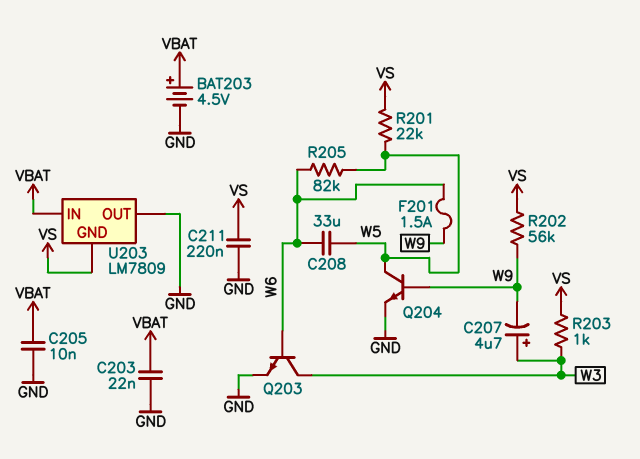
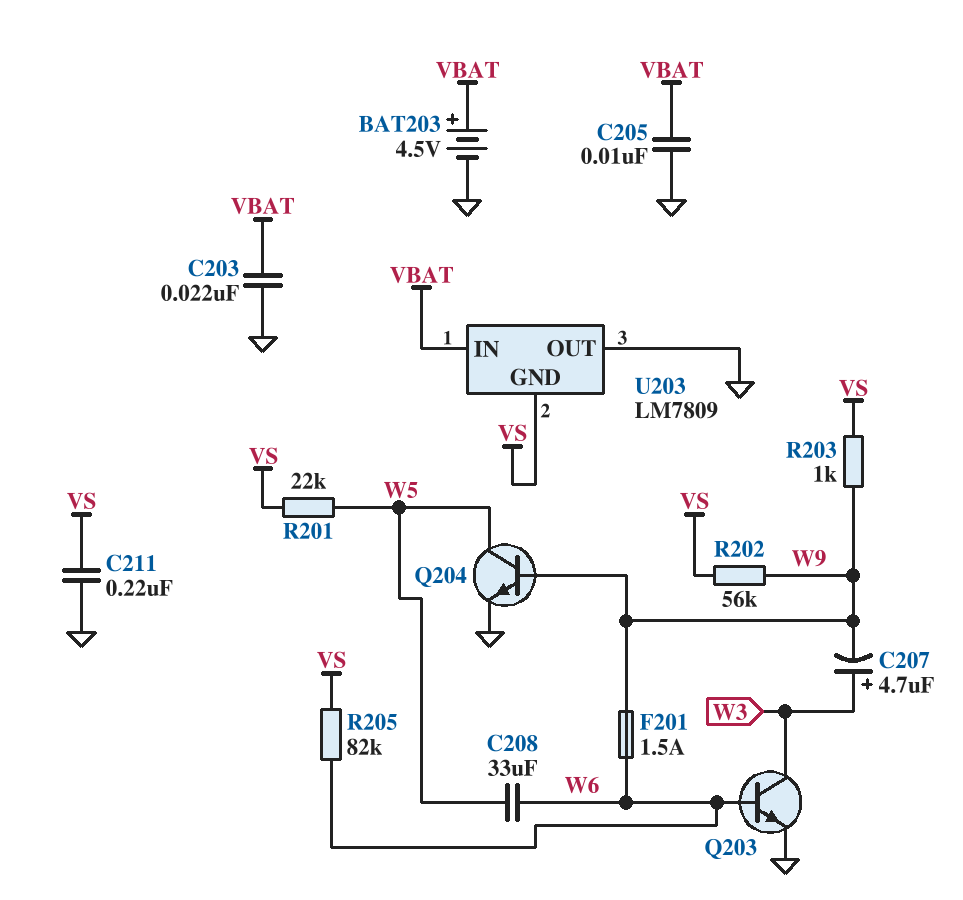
R203: 1k (VS, W3) -> 1k (VS, W9)
R205: 82k (W5, W6) -> 82k (VS, W6)

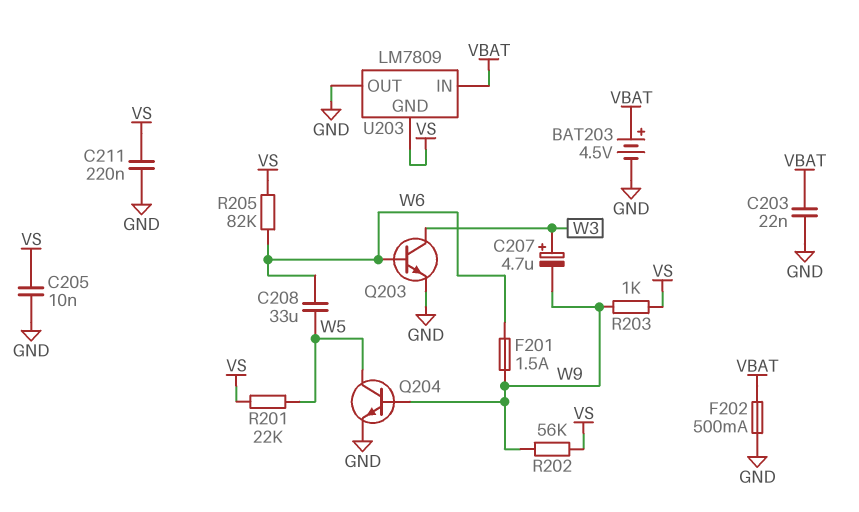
C205: 10nF (GND, VBAT) -> 10nF (GND, VS)
F202: none -> 500mA (GND, VBAT)

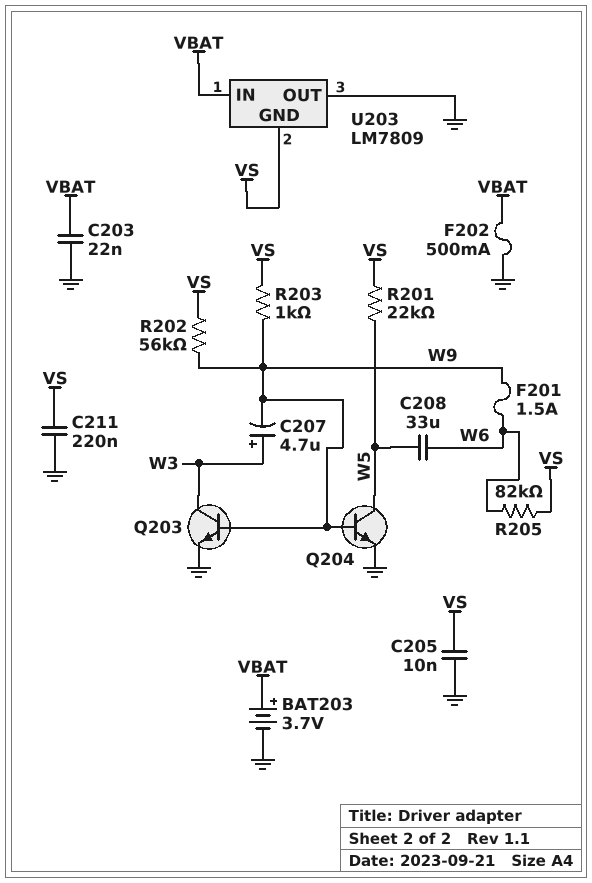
BAT203: 4.5V (plus VBAT, minus GND) -> 3.7V (plus VBAT, minus GND)
Q203: NPN (B W6, C W3, E GND) -> NPN (B W9, C W3, E GND)

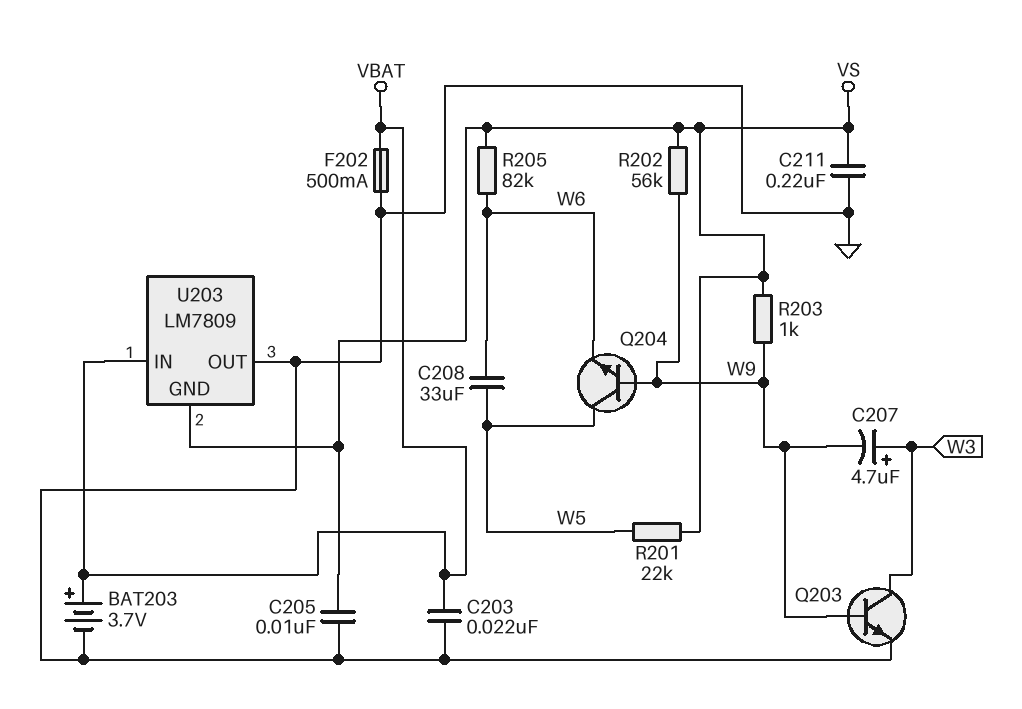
F201: 1.5A (W6, W9) -> none
Q204: NPN (B W9, C W5, E GND) -> NPN (B W9, C W5, E W6)

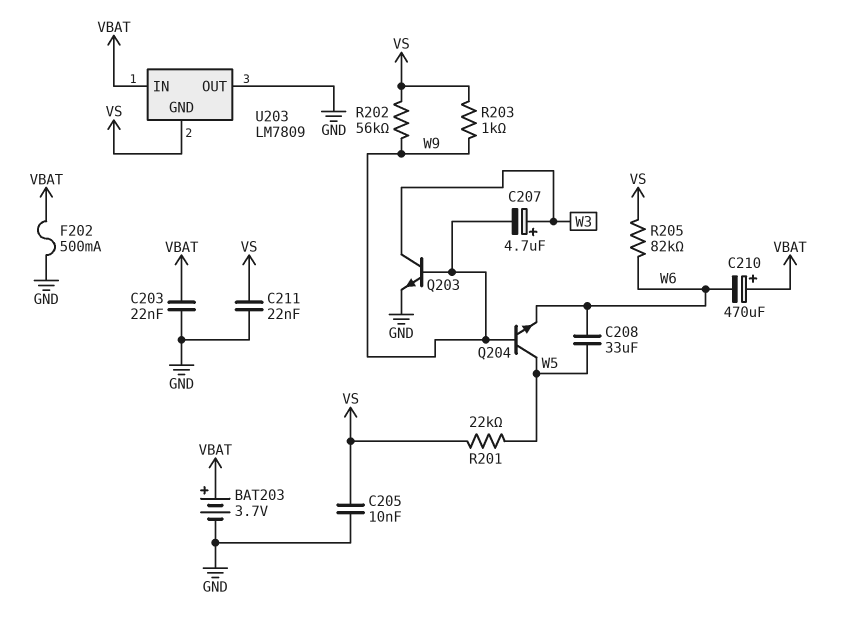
C210: none -> 470uF (plus VBAT, minus W6)
C211: 220nF (GND, VS) -> 22nF (GND, VS)

